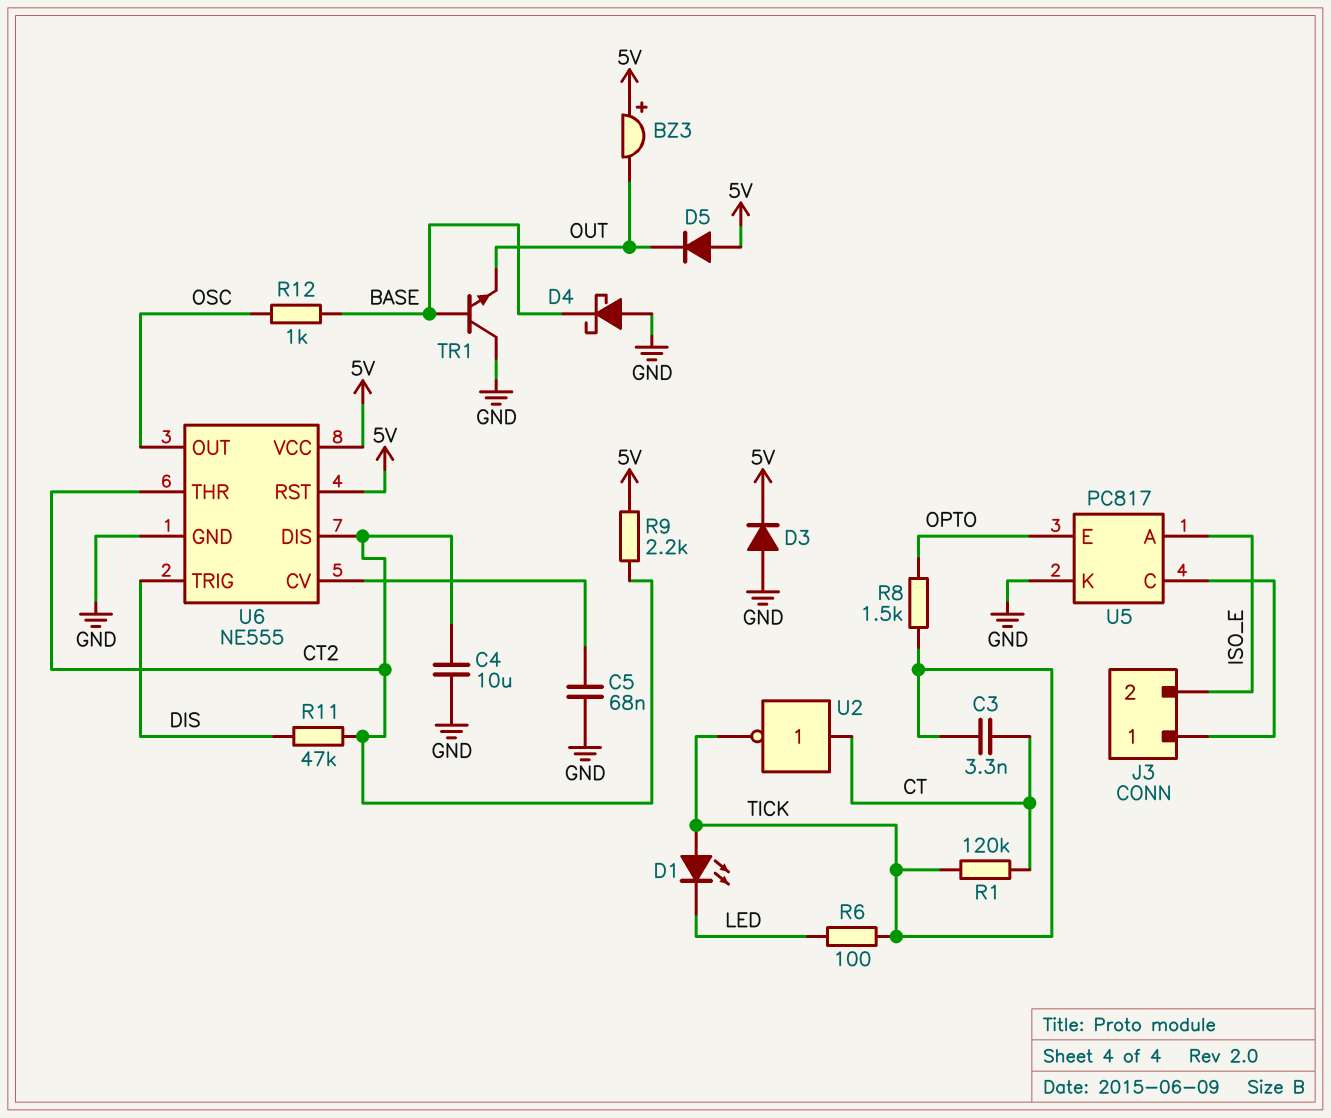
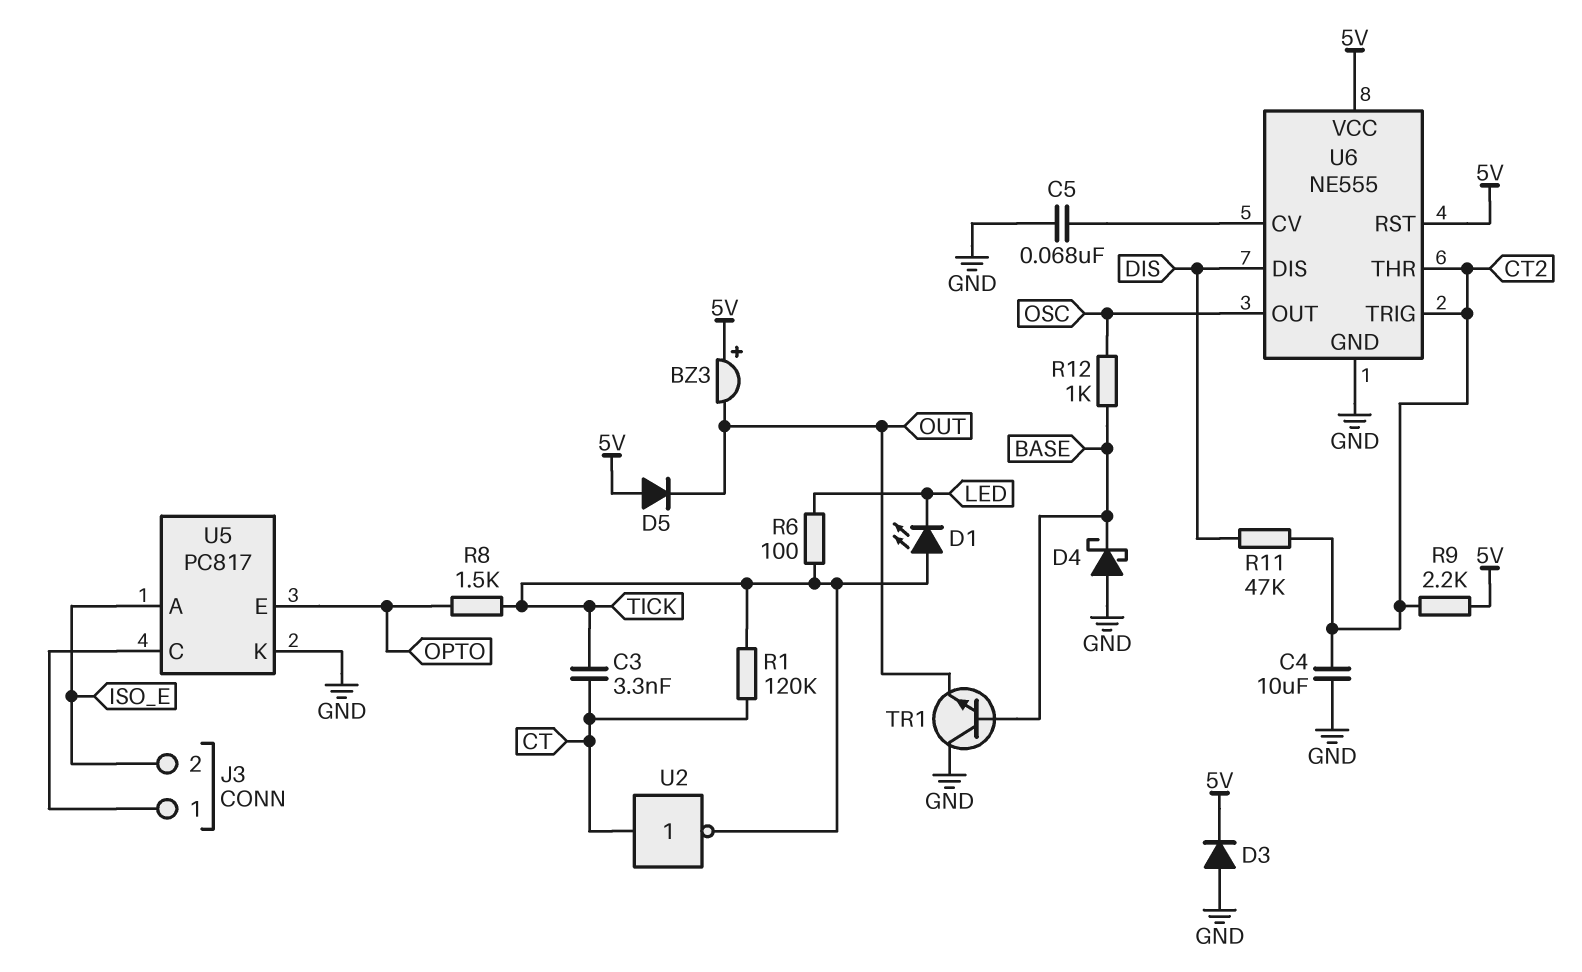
U6 pin DIS: CT2 -> DIS
U6 pin TRIG: DIS -> CT2

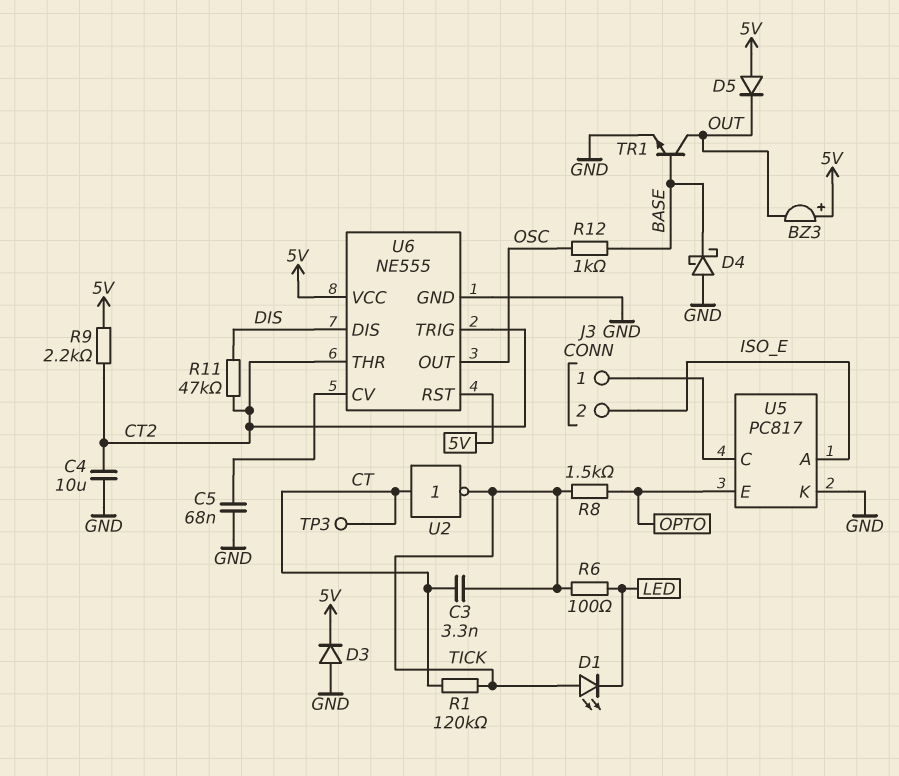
TP3: none -> test point (CT)
TR1: NPN (B BASE, C GND, E OUT) -> NPN (B BASE, C OUT, E GND)

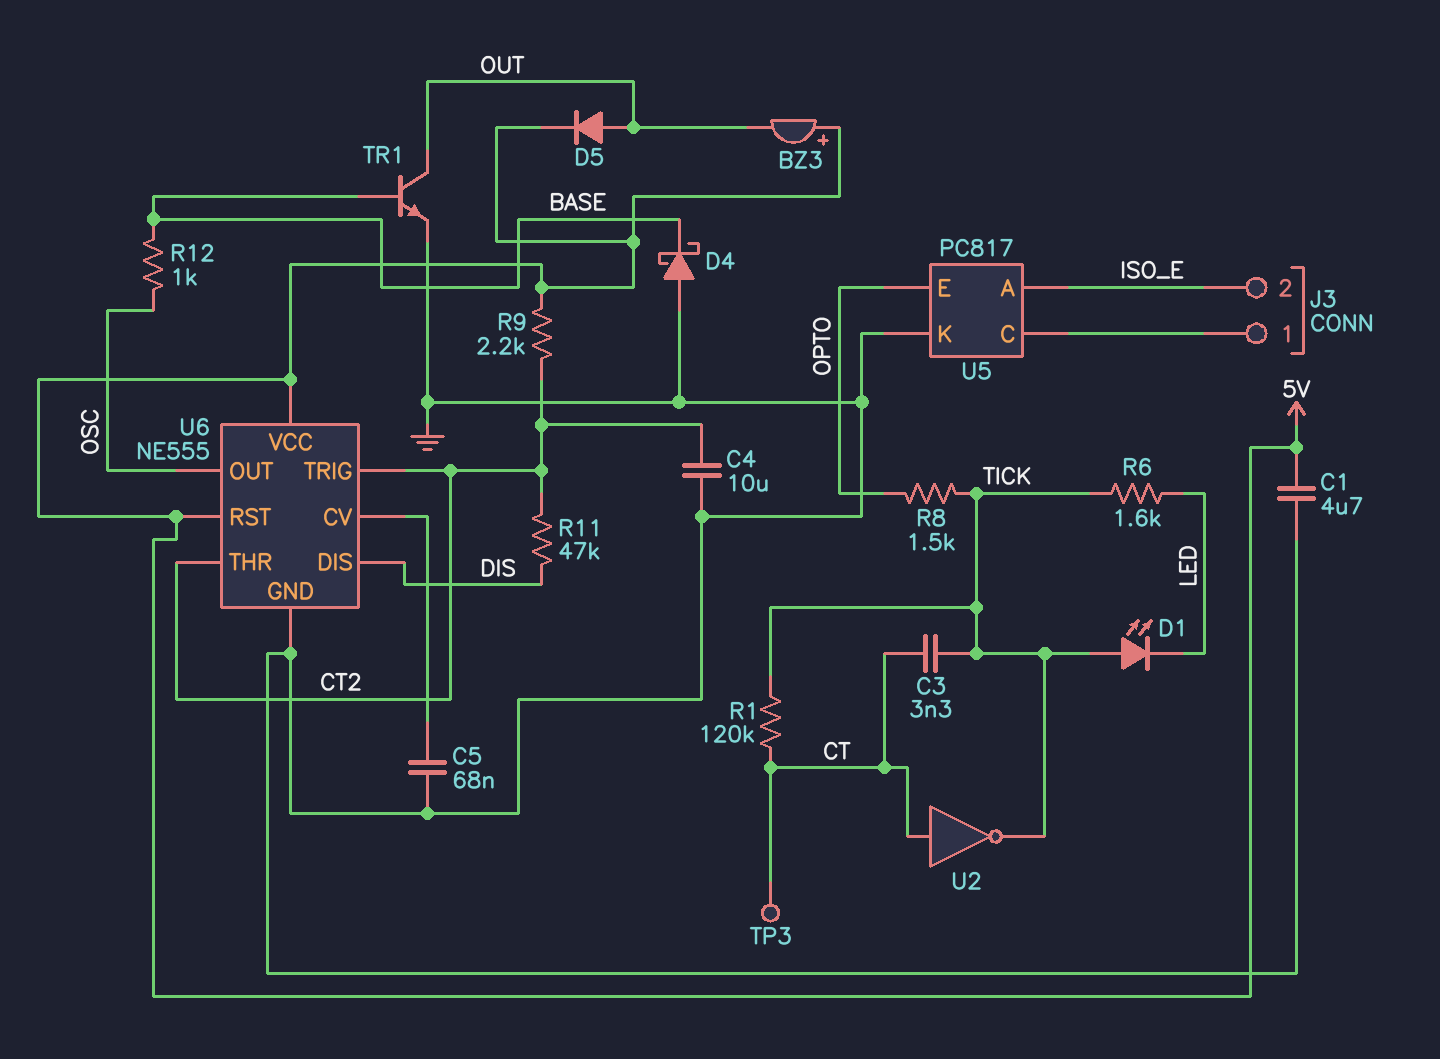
C1: none -> 4.7uF (5V, GND)
D3: diode (A GND, K 5V) -> none
D5: diode (A 5V, K OUT) -> diode (A OUT, K 5V)
R6: 100 (LED, TICK) -> 1.6k (LED, TICK)

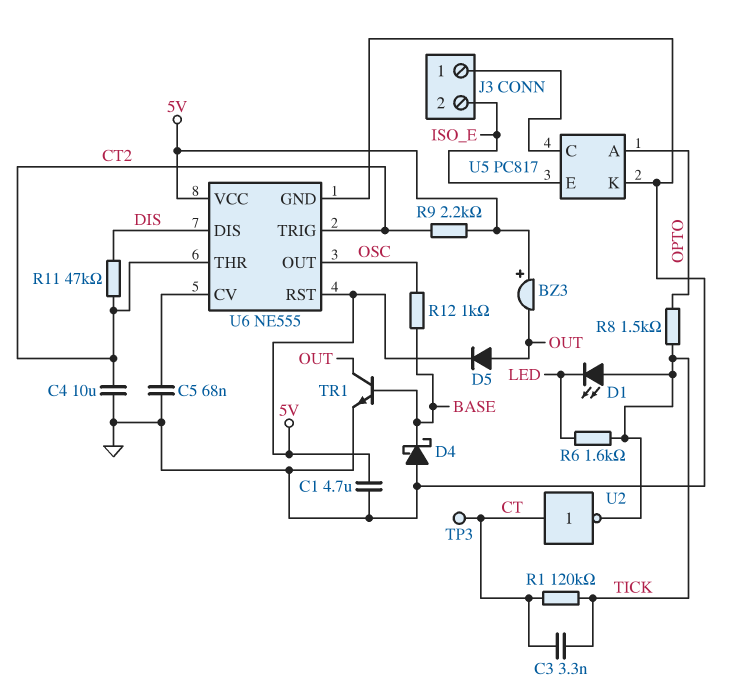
U5 pin A: ISO_E -> OPTO
U5 pin E: OPTO -> ISO_E

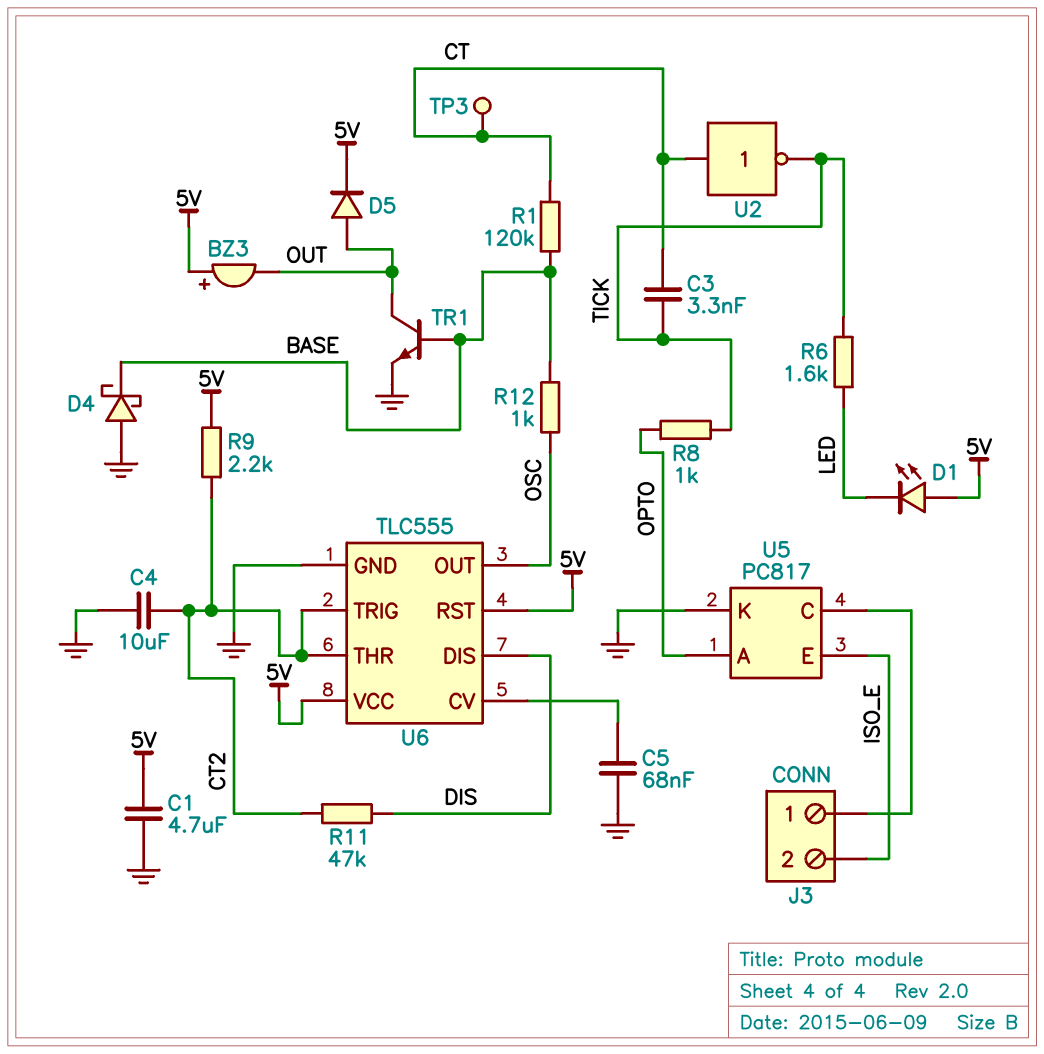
D1: LED (A TICK, K LED) -> LED (A 5V, K LED)
R1: 120k (CT, TICK) -> 120k (BASE, CT)
R8: 1.5k (OPTO, TICK) -> 1k (OPTO, TICK)
U6: NE555 -> TLC555

